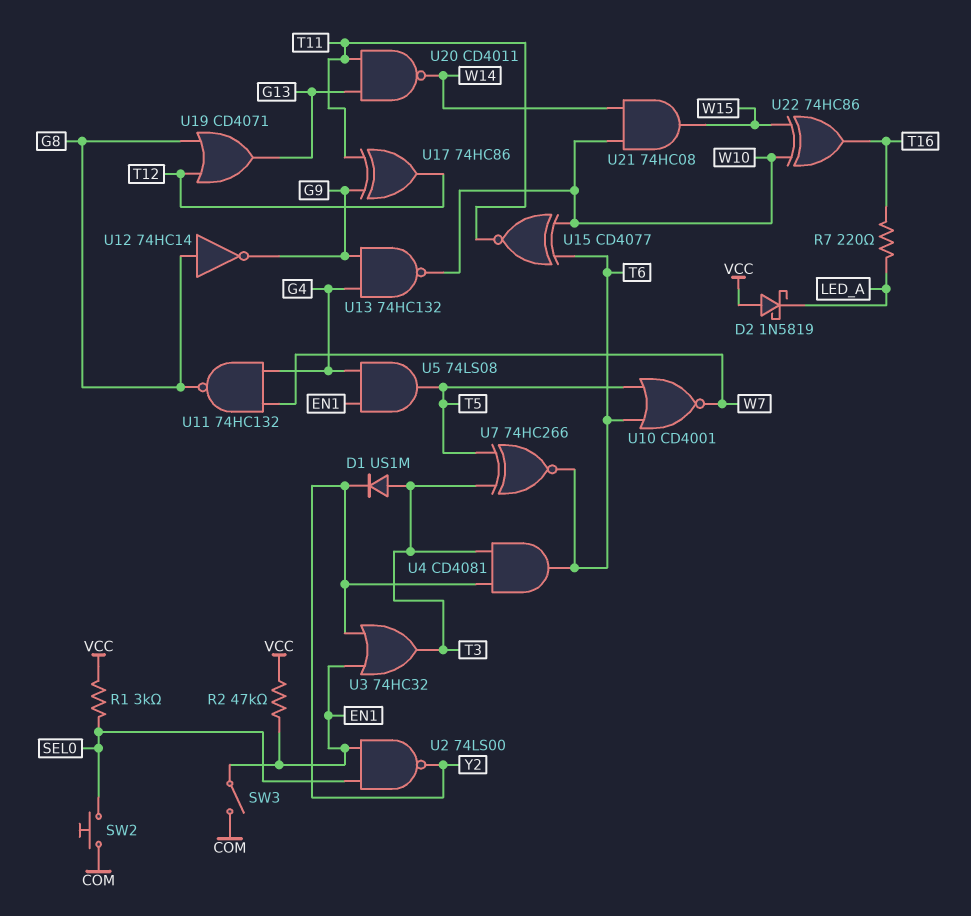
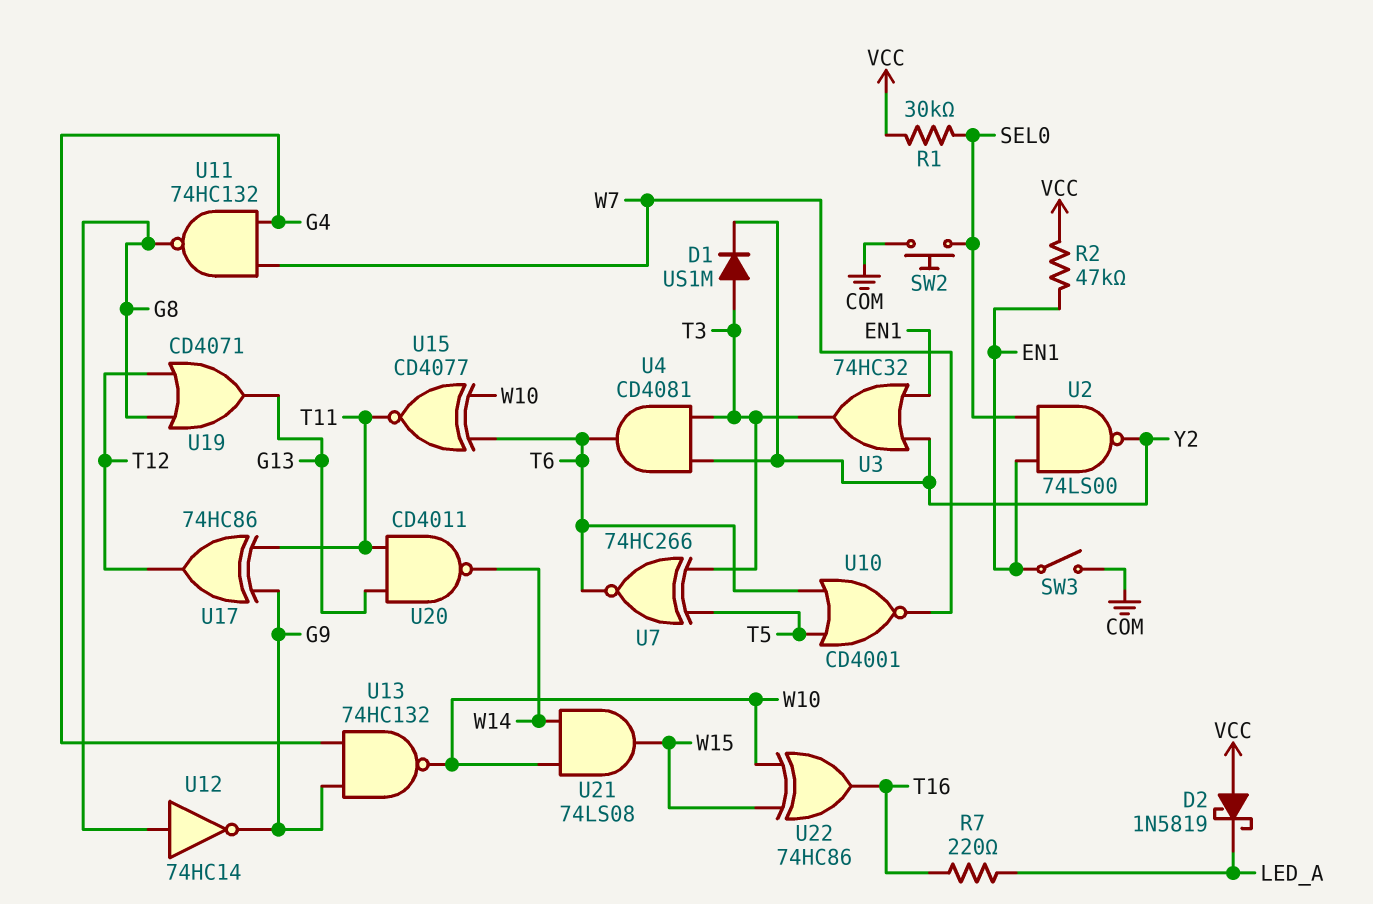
R1: 3k (SEL0, VCC) -> 30k (SEL0, VCC)
U5: AND 74LS08 (in EN1, in G4, out T5) -> none
U21: AND 74HC08 (in W10, in W14, out W15) -> AND 74LS08 (in W10, in W14, out W15)

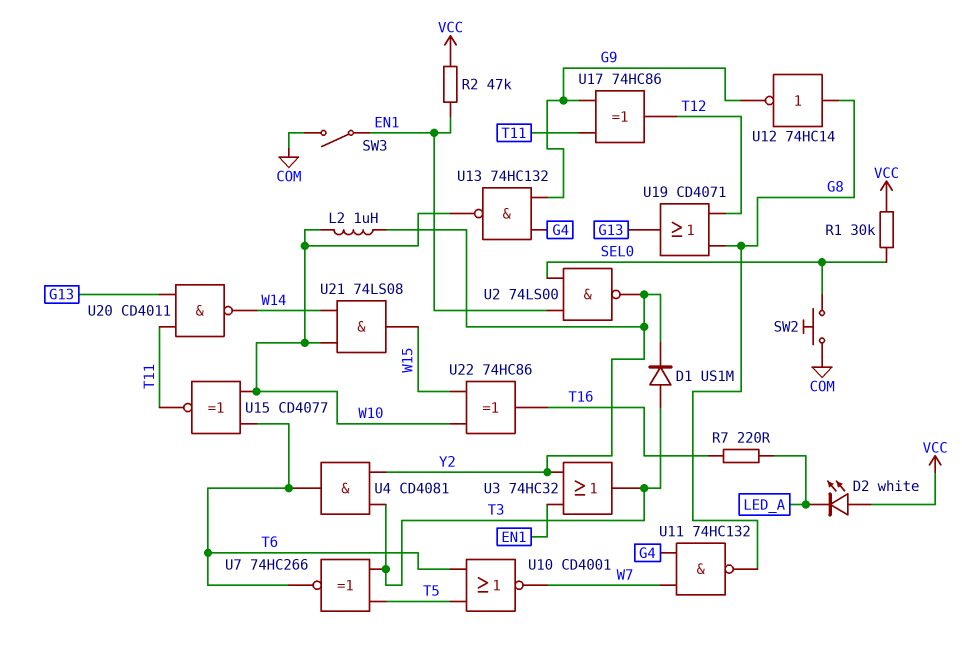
D2: schottky 1N5819 (A VCC, K LED_A) -> LED white (A VCC, K LED_A)
L2: none -> 1uH (W10, Y2)

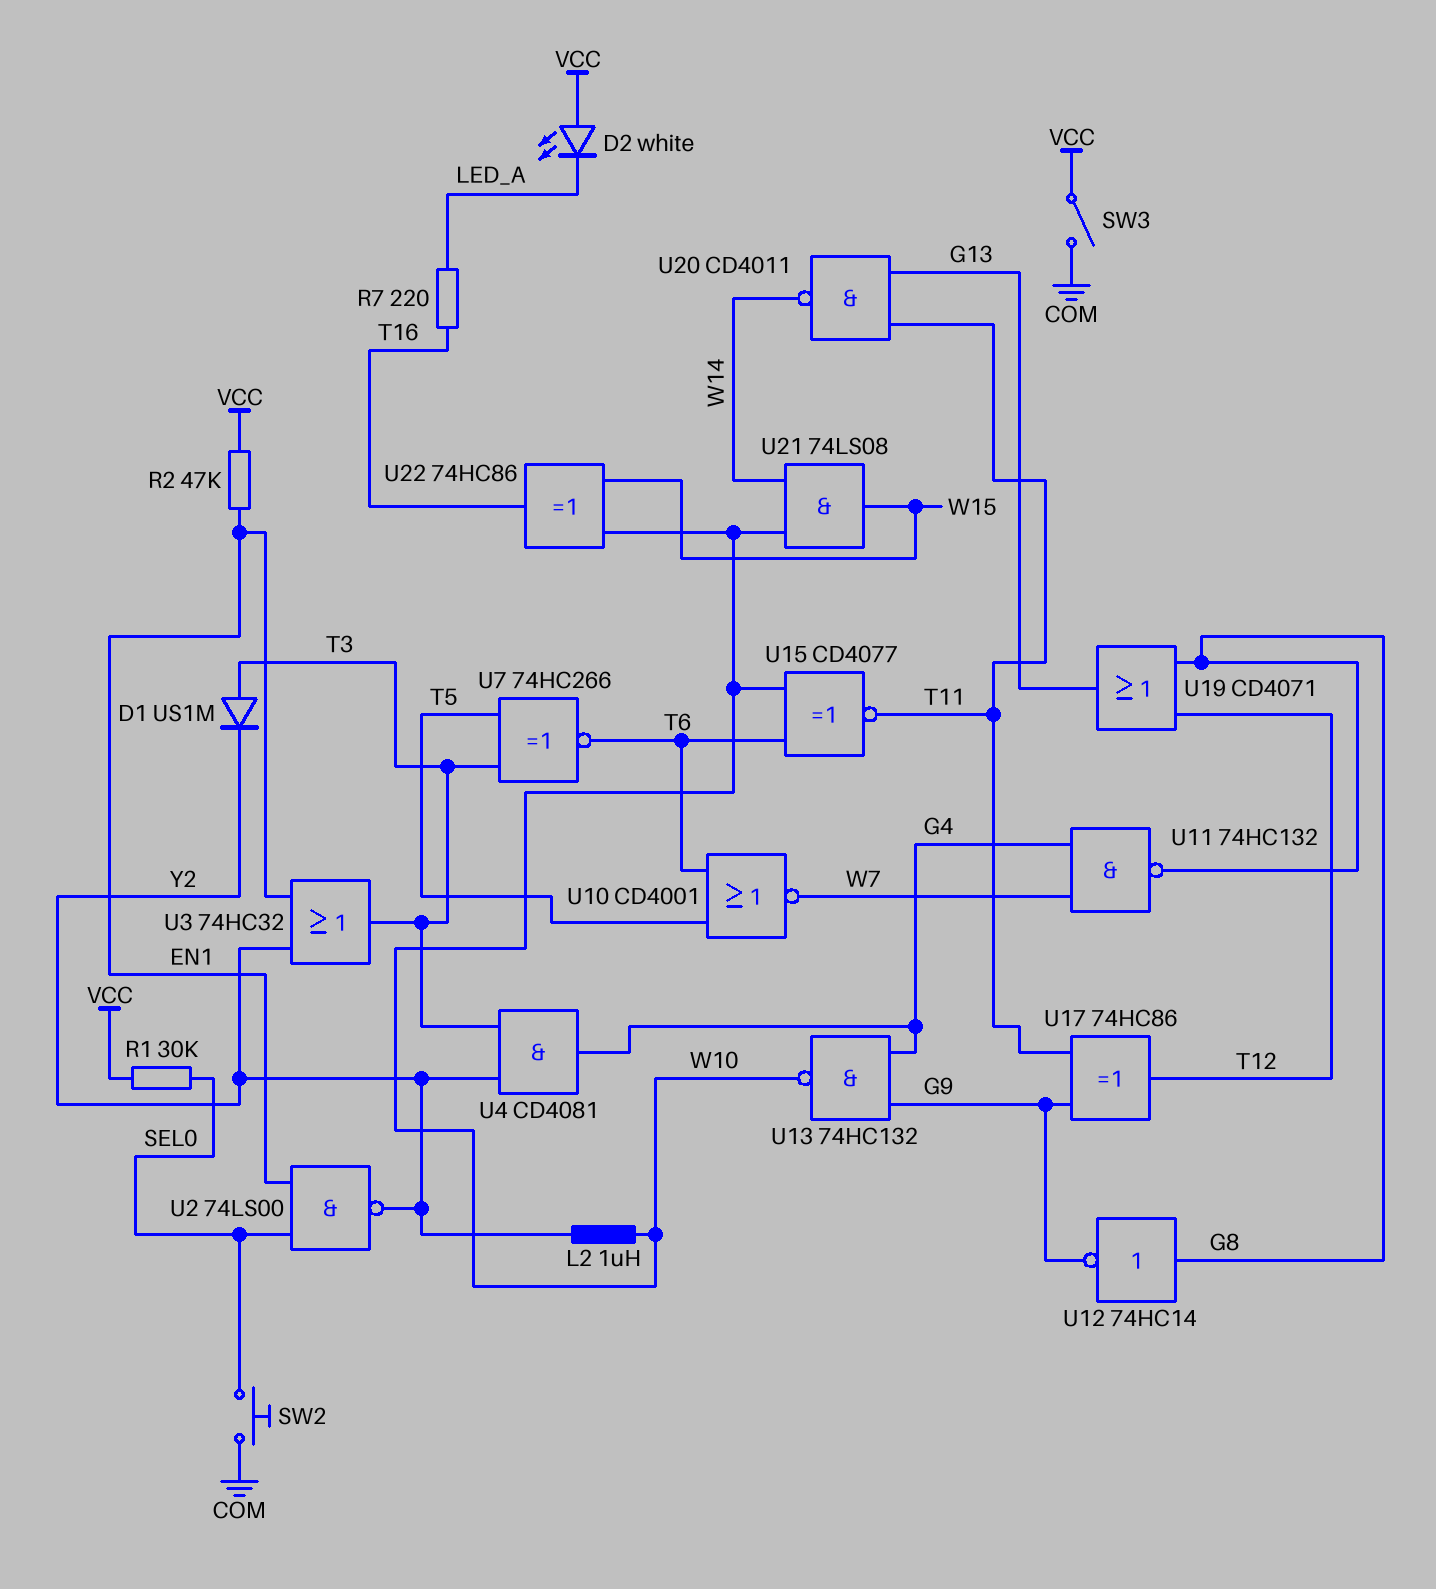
SW3: switch (COM, EN1) -> switch (COM, VCC)
U4: AND CD4081 (in T3, in Y2, out T6) -> AND CD4081 (in T3, in Y2, out G4)

